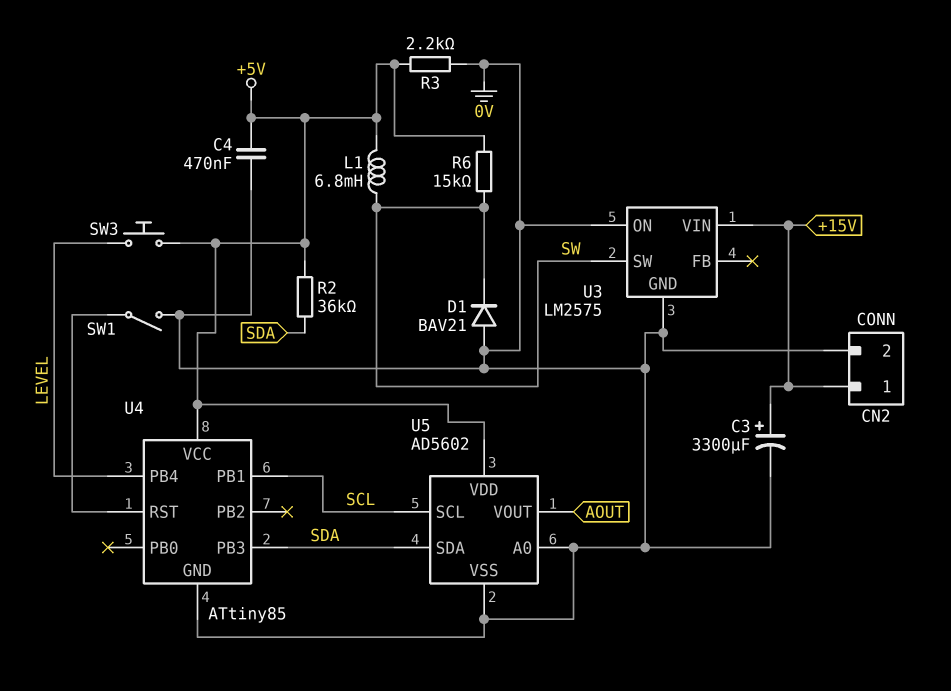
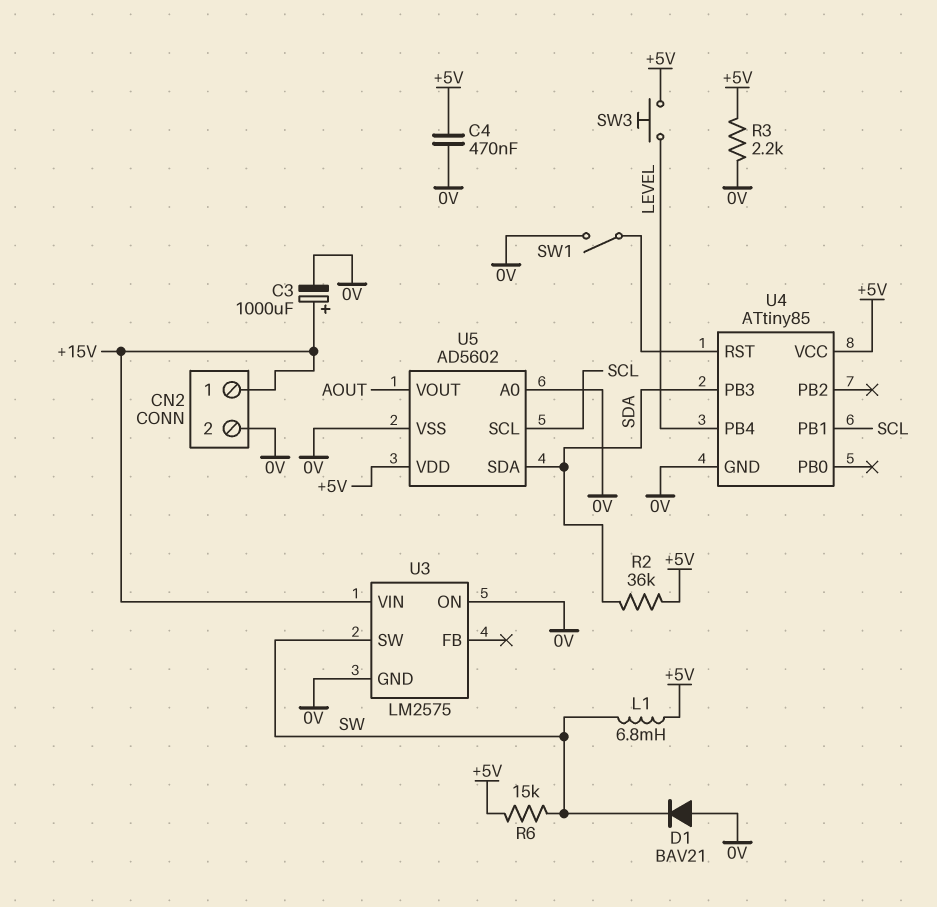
C3: 3300uF (plus +15V, minus 0V) -> 1000uF (plus +15V, minus 0V)

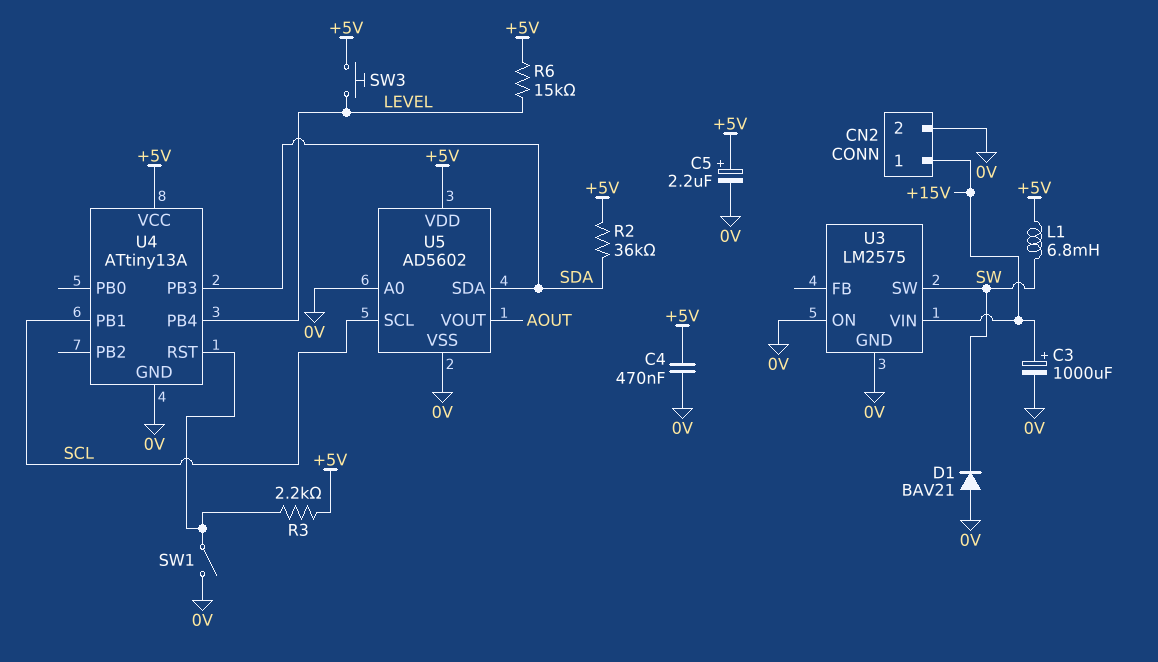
C5: none -> 2.2uF (plus +5V, minus 0V)
R3: 2.2k (+5V, 0V) -> 2.2k (+5V, U4/RST)
R6: 15k (+5V, SW) -> 15k (+5V, LEVEL)
U4: ATtiny85 -> ATtiny13A

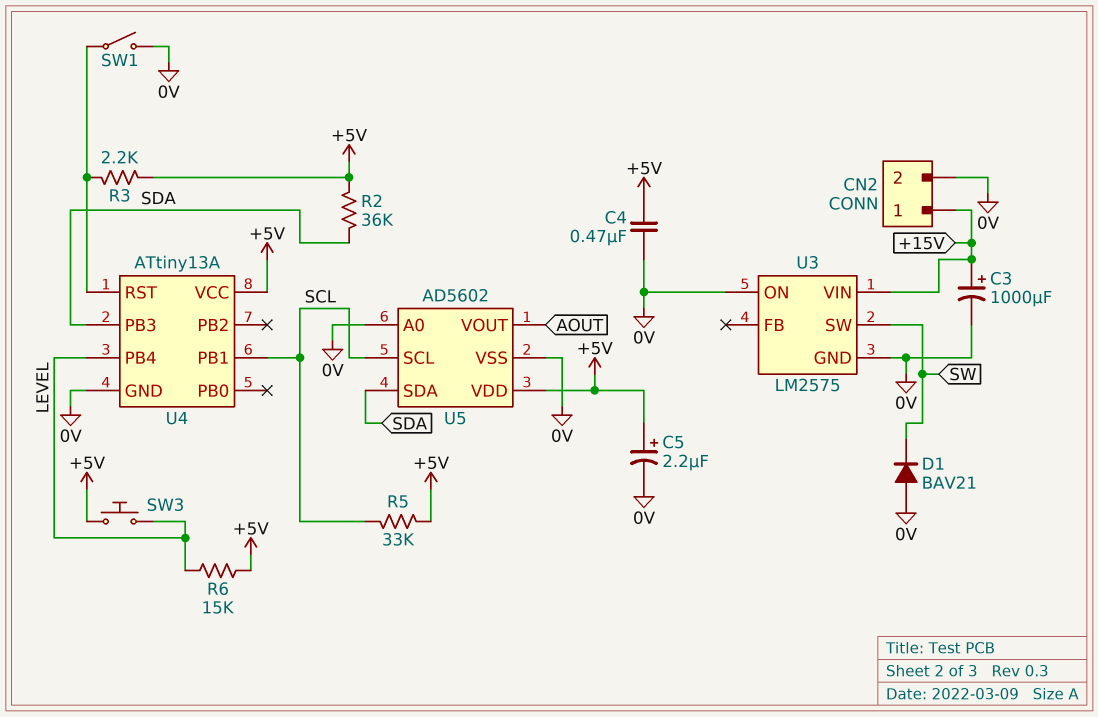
L1: 6.8mH (+5V, SW) -> none
R5: none -> 33k (+5V, SCL)

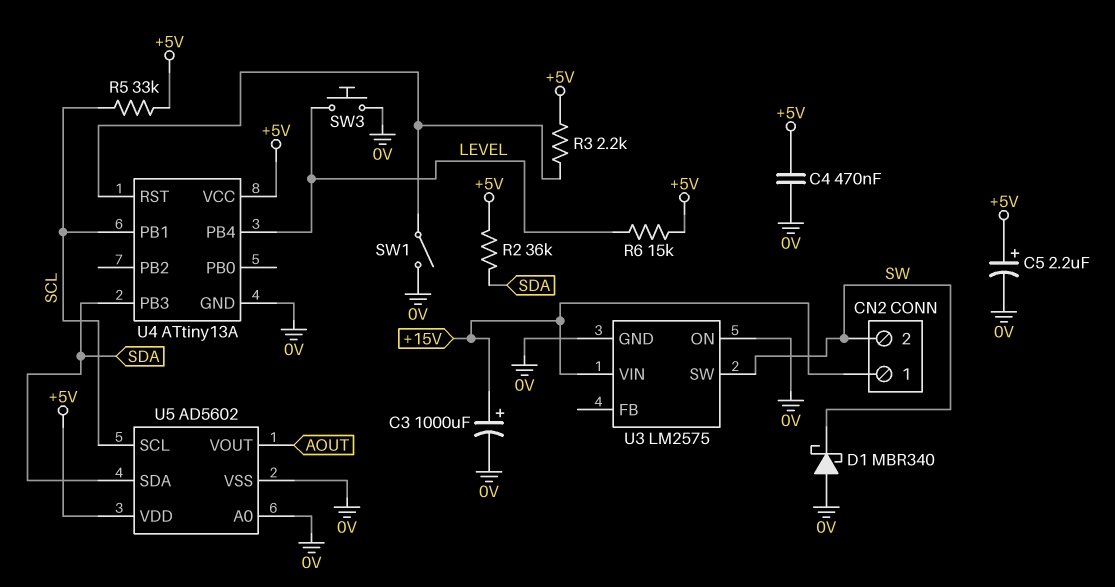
CN2 pin 2: 0V -> SW
D1: diode BAV21 (A 0V, K SW) -> schottky MBR340 (A 0V, K SW)
SW3: button (+5V, LEVEL) -> button (0V, LEVEL)

